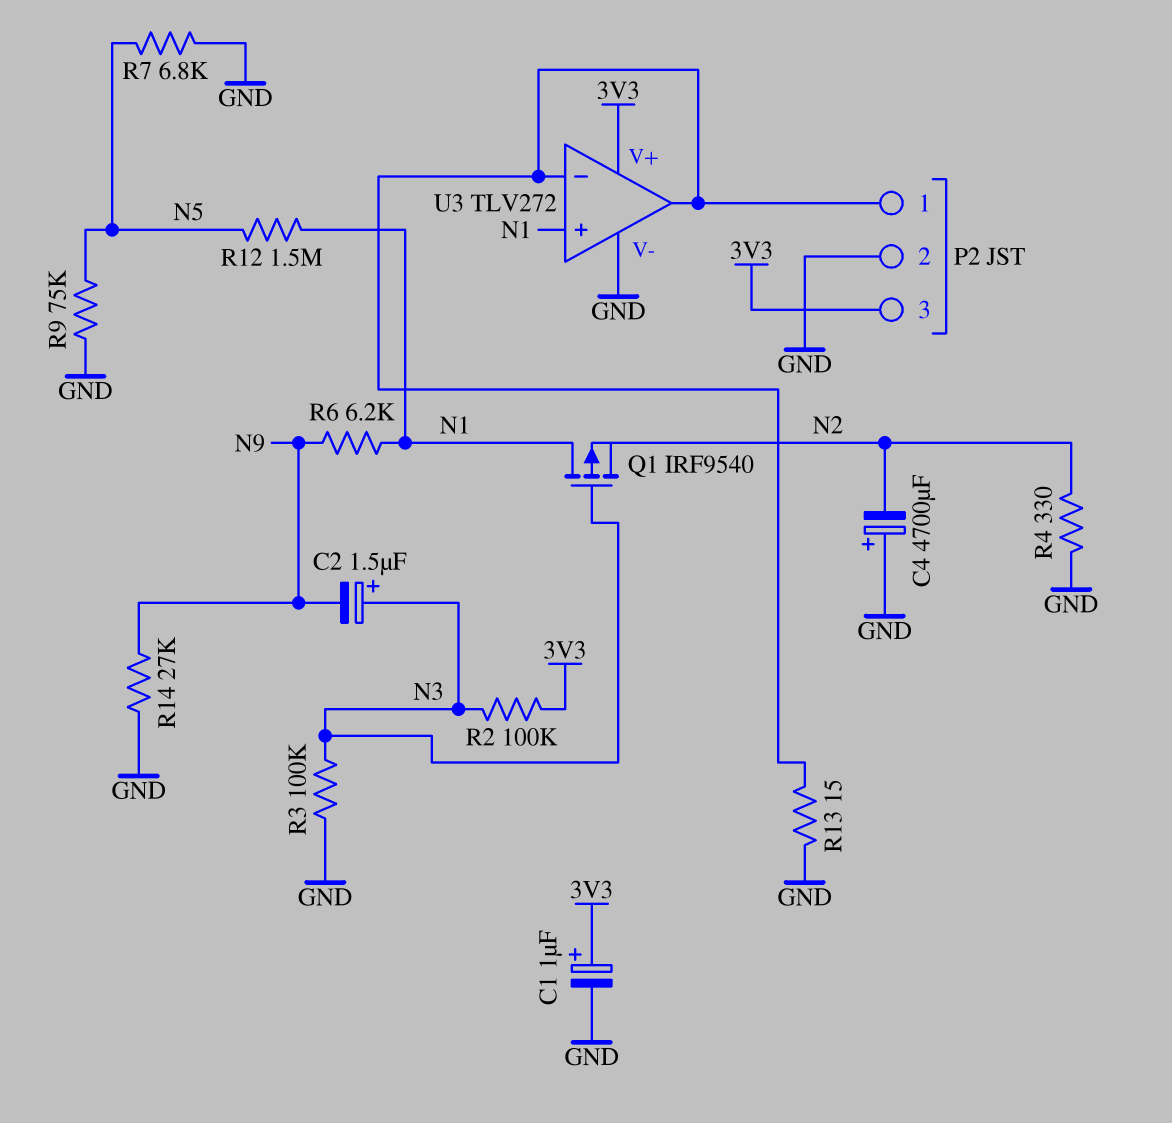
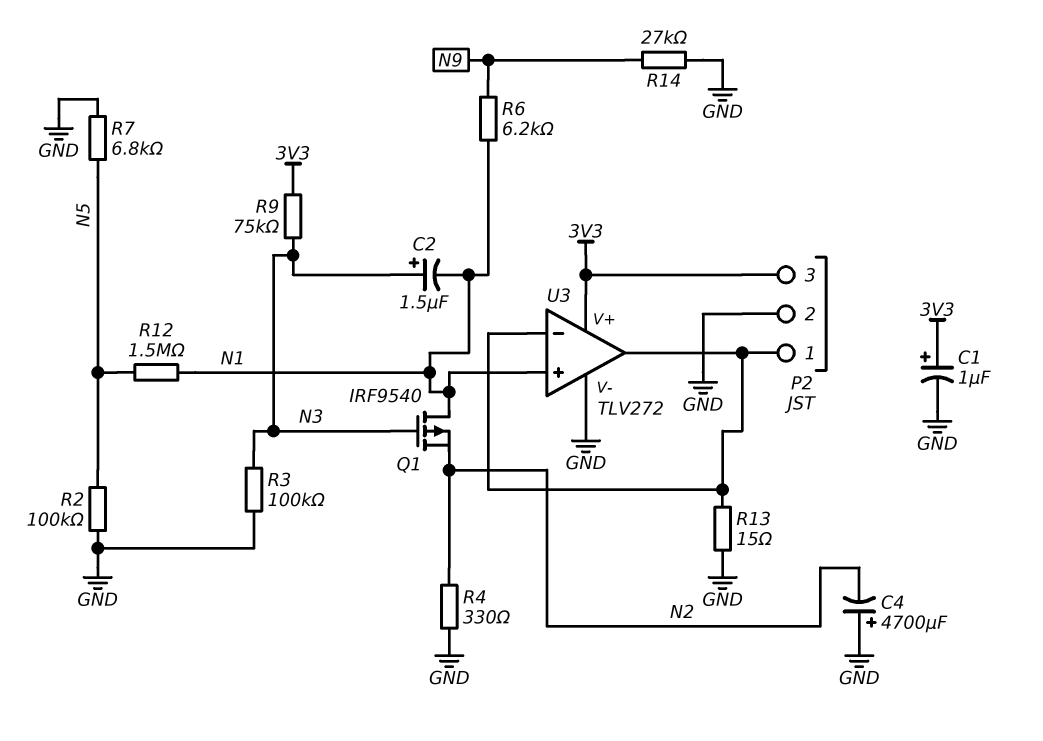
C2: 1.5uF (plus N3, minus N9) -> 1.5uF (plus N3, minus N1)
R2: 100k (3V3, N3) -> 100k (GND, N5)
R9: 75k (GND, N5) -> 75k (3V3, N3)

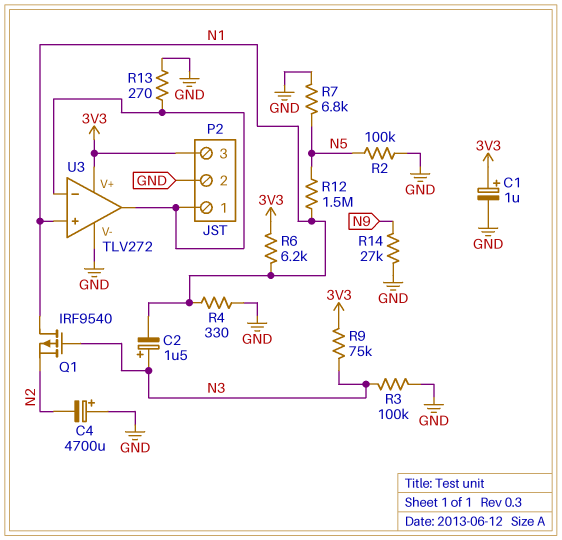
R4: 330 (GND, N2) -> 330 (GND, N1)
R6: 6.2k (N1, N9) -> 6.2k (3V3, N1)
R13: 15 (GND, P2/1) -> 270 (GND, P2/1)

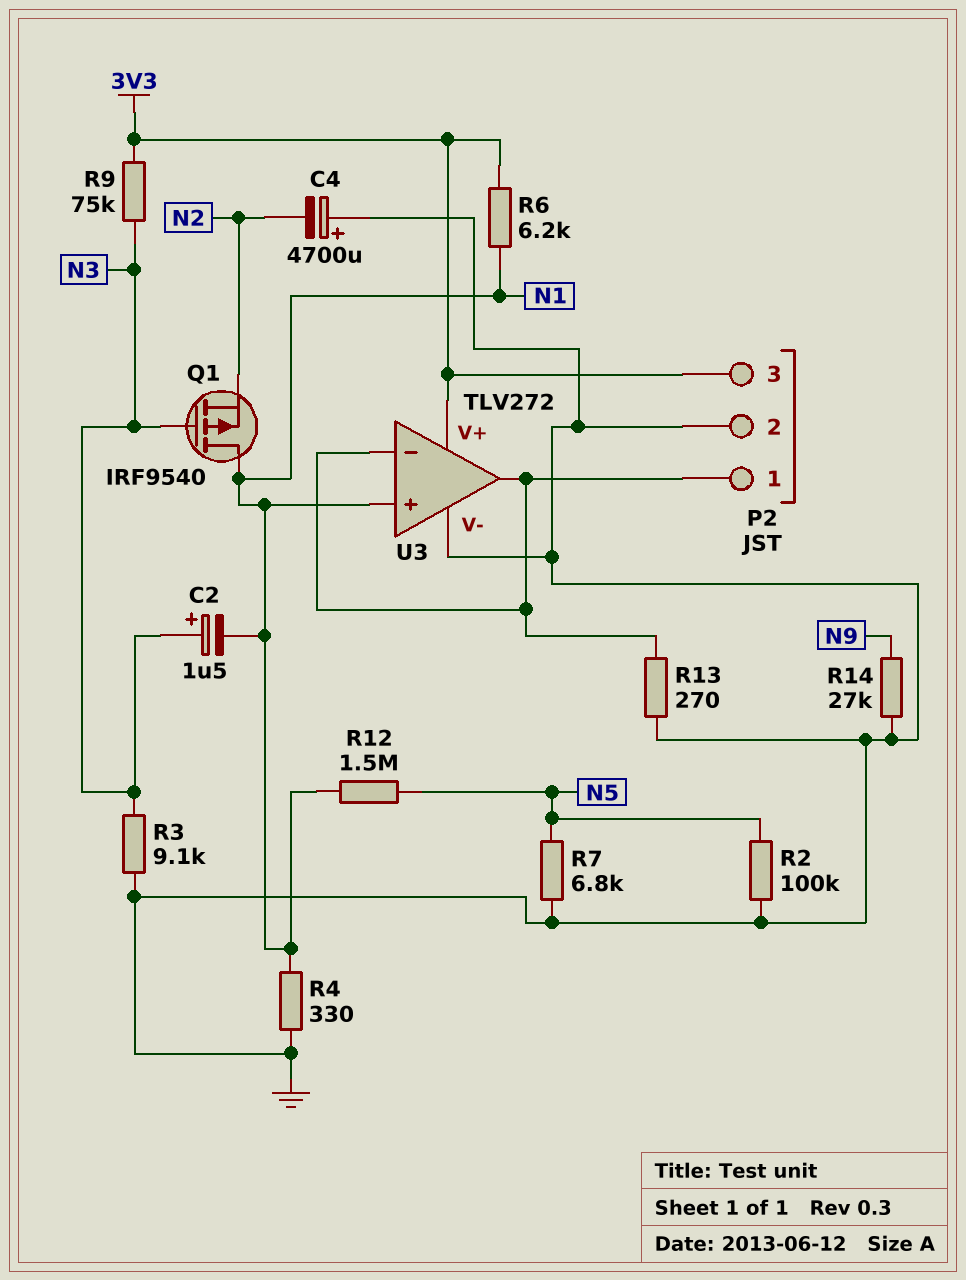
C1: 1uF (plus 3V3, minus GND) -> none
R3: 100k (GND, N3) -> 9.1k (GND, N3)

